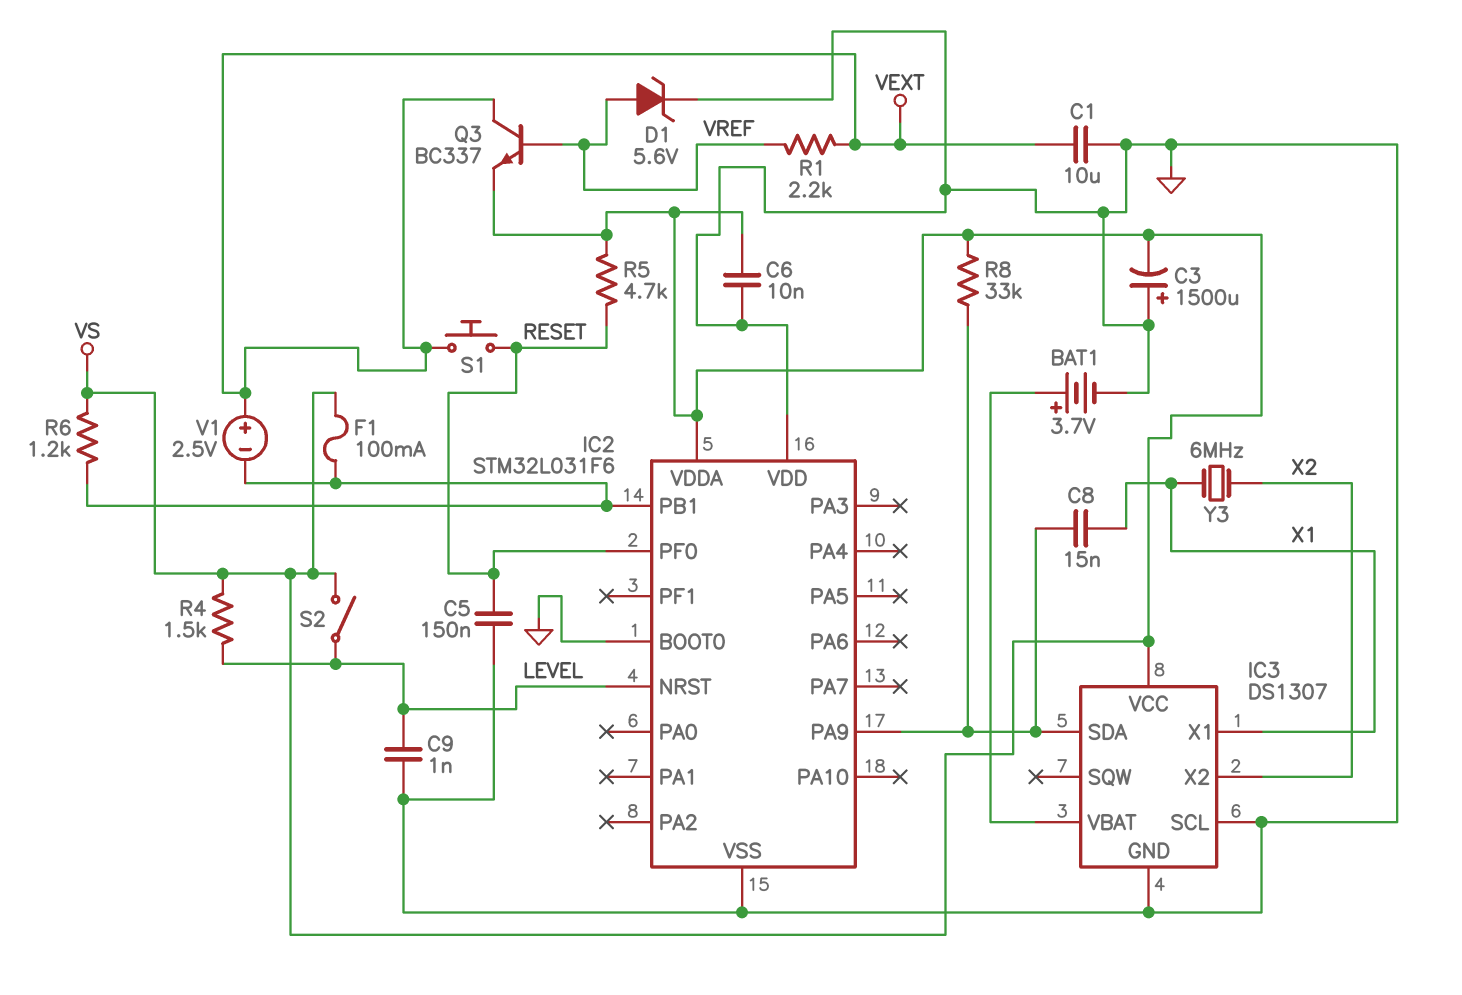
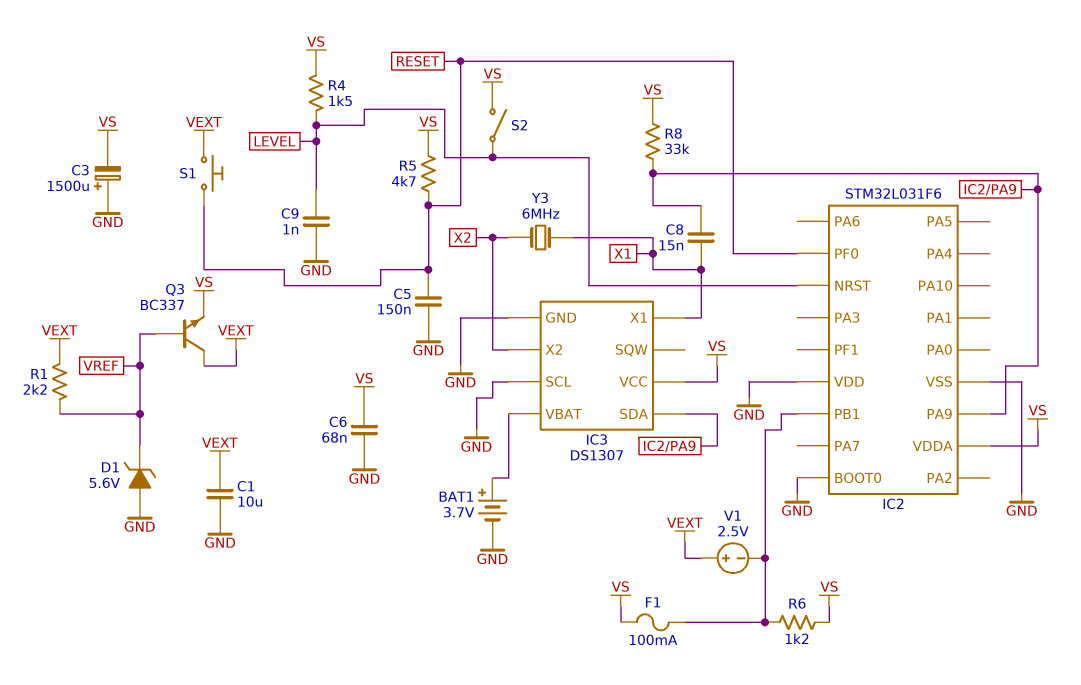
C6: 10nF (GND, VS) -> 68nF (GND, VS)
D1: zener 5.6V (A VREF, K GND) -> zener 5.6V (A GND, K VREF)

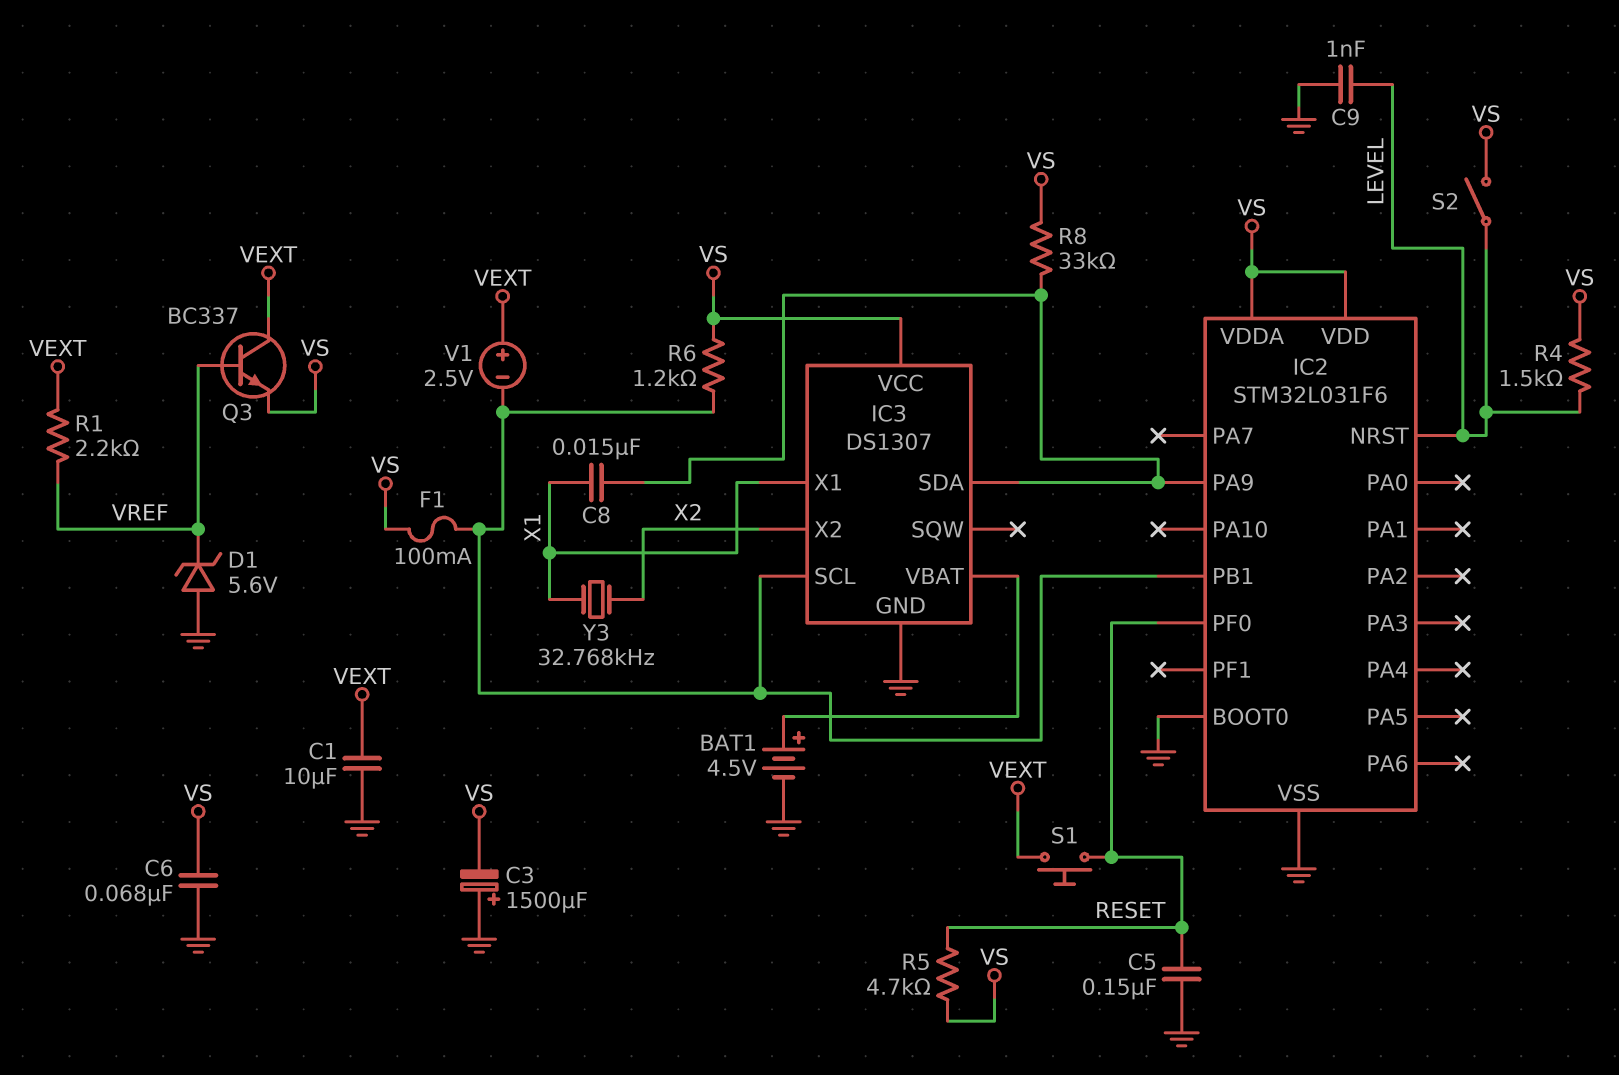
BAT1: 3.7V (plus IC3/VBAT, minus GND) -> 4.5V (plus IC3/VBAT, minus GND)
IC2 pin VDD: GND -> VS
IC3 pin SCL: GND -> IC2/PB1
Y3: 6MHz (X1, X2) -> 32.768kHz (X1, X2)

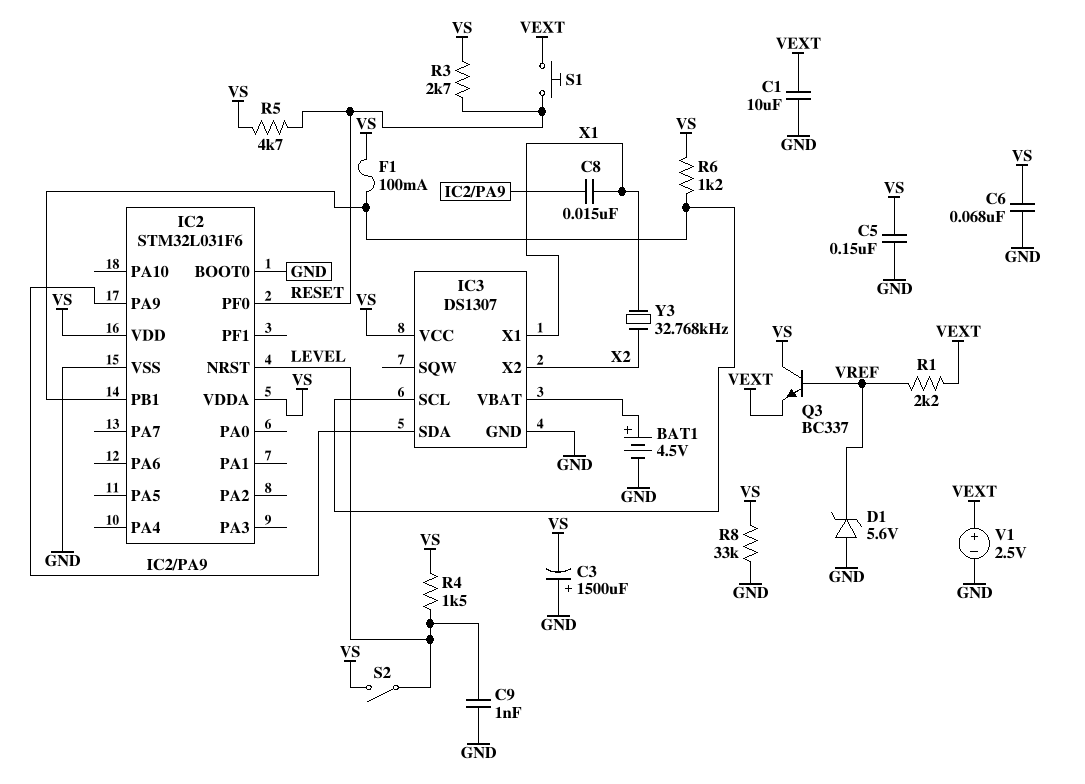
C5: 150nF (GND, RESET) -> 150nF (GND, VS)
Q3: NPN BC337 (B VREF, C VEXT, E VS) -> NPN BC337 (B VREF, C VS, E VEXT)
R3: none -> 2.7k (RESET, VS)
R8: 33k (IC2/PA9, VS) -> 33k (GND, VS)
V1: 2.5V (plus VEXT, minus IC2/PB1) -> 2.5V (plus VEXT, minus GND)

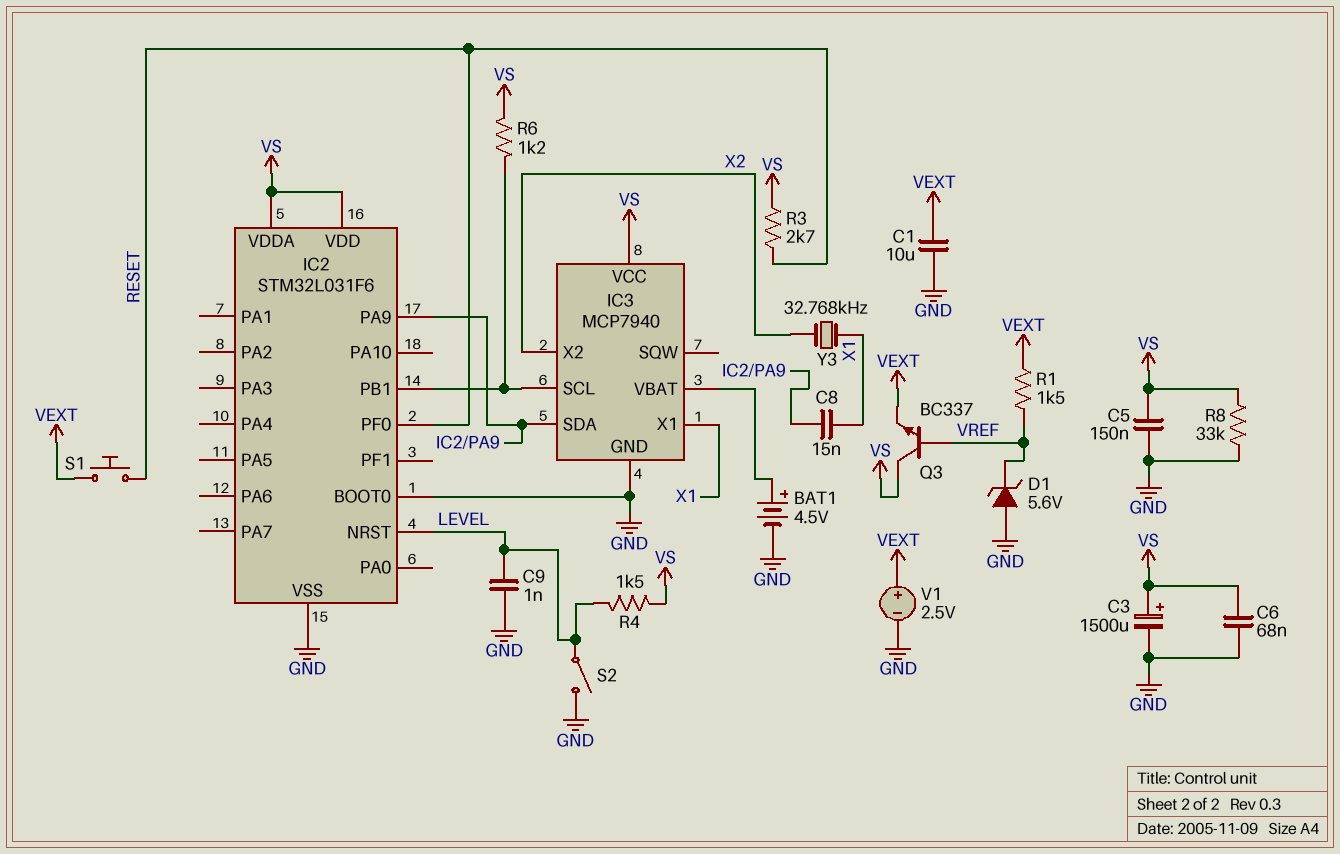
C3: 1500uF (plus GND, minus VS) -> 1500uF (plus VS, minus GND)
F1: 100mA (IC2/PB1, VS) -> none
IC3: DS1307 -> MCP7940
R1: 2.2k (VEXT, VREF) -> 1.5k (VEXT, VREF)
R5: 4.7k (RESET, VS) -> none
S2: switch (LEVEL, VS) -> switch (GND, LEVEL)

